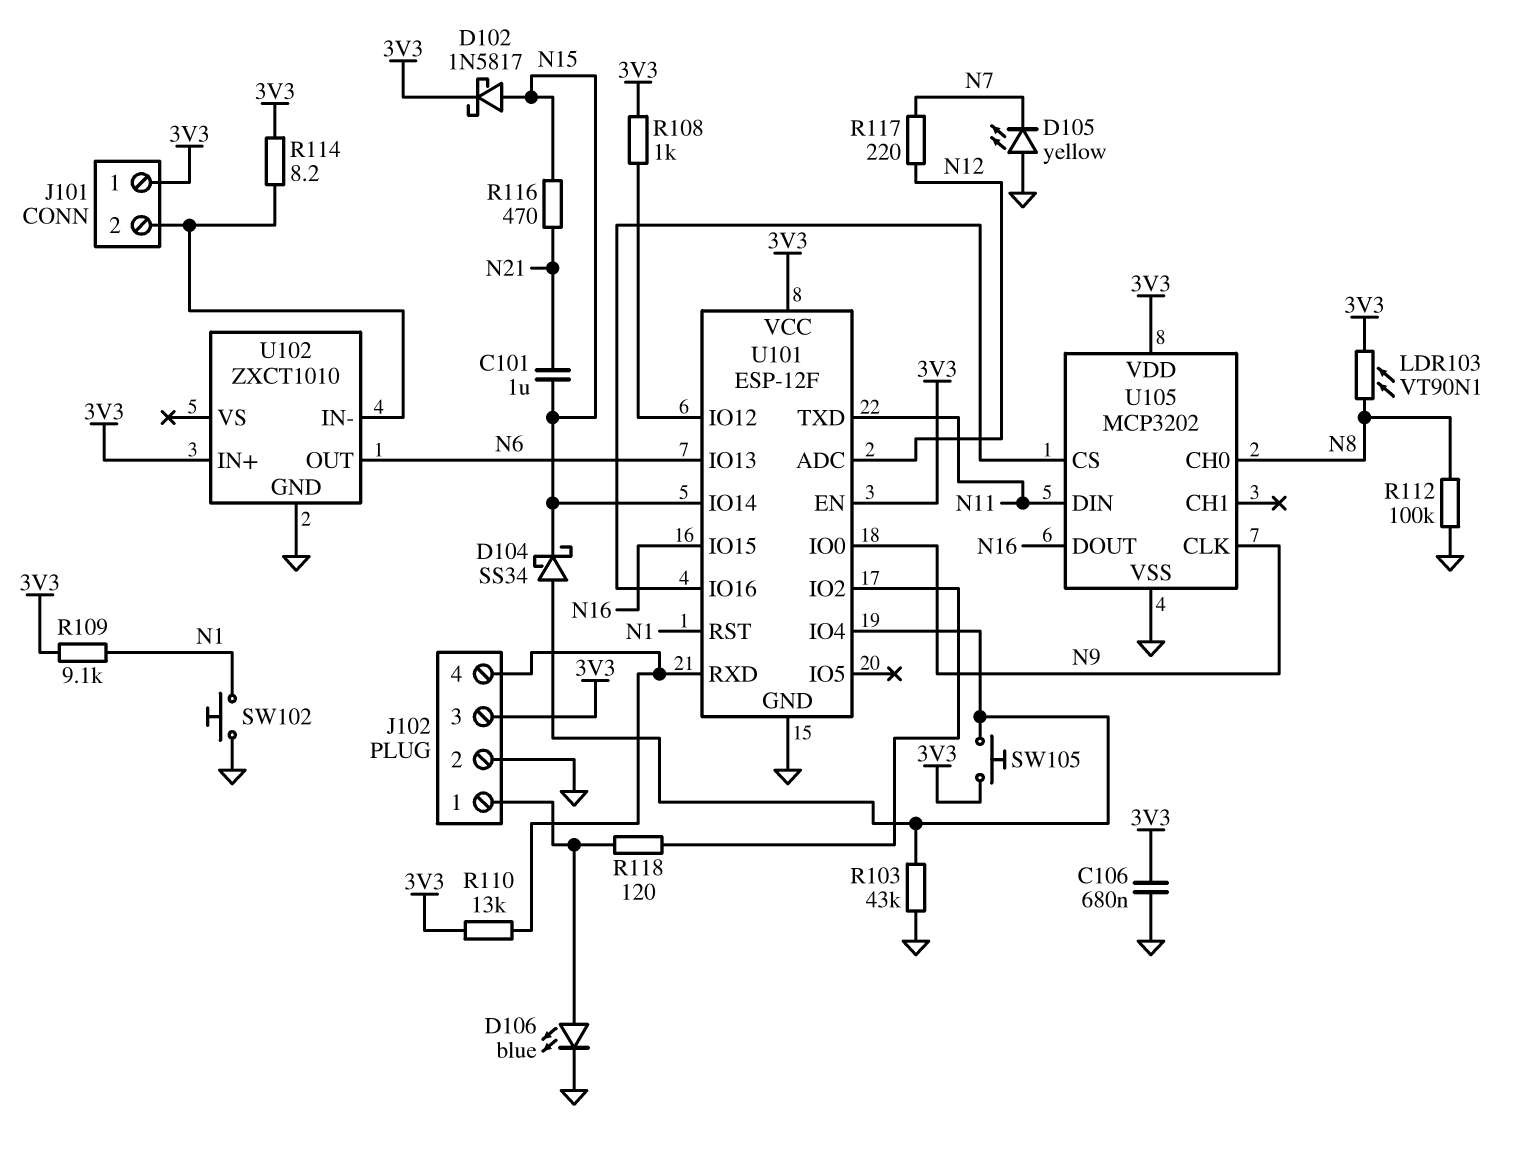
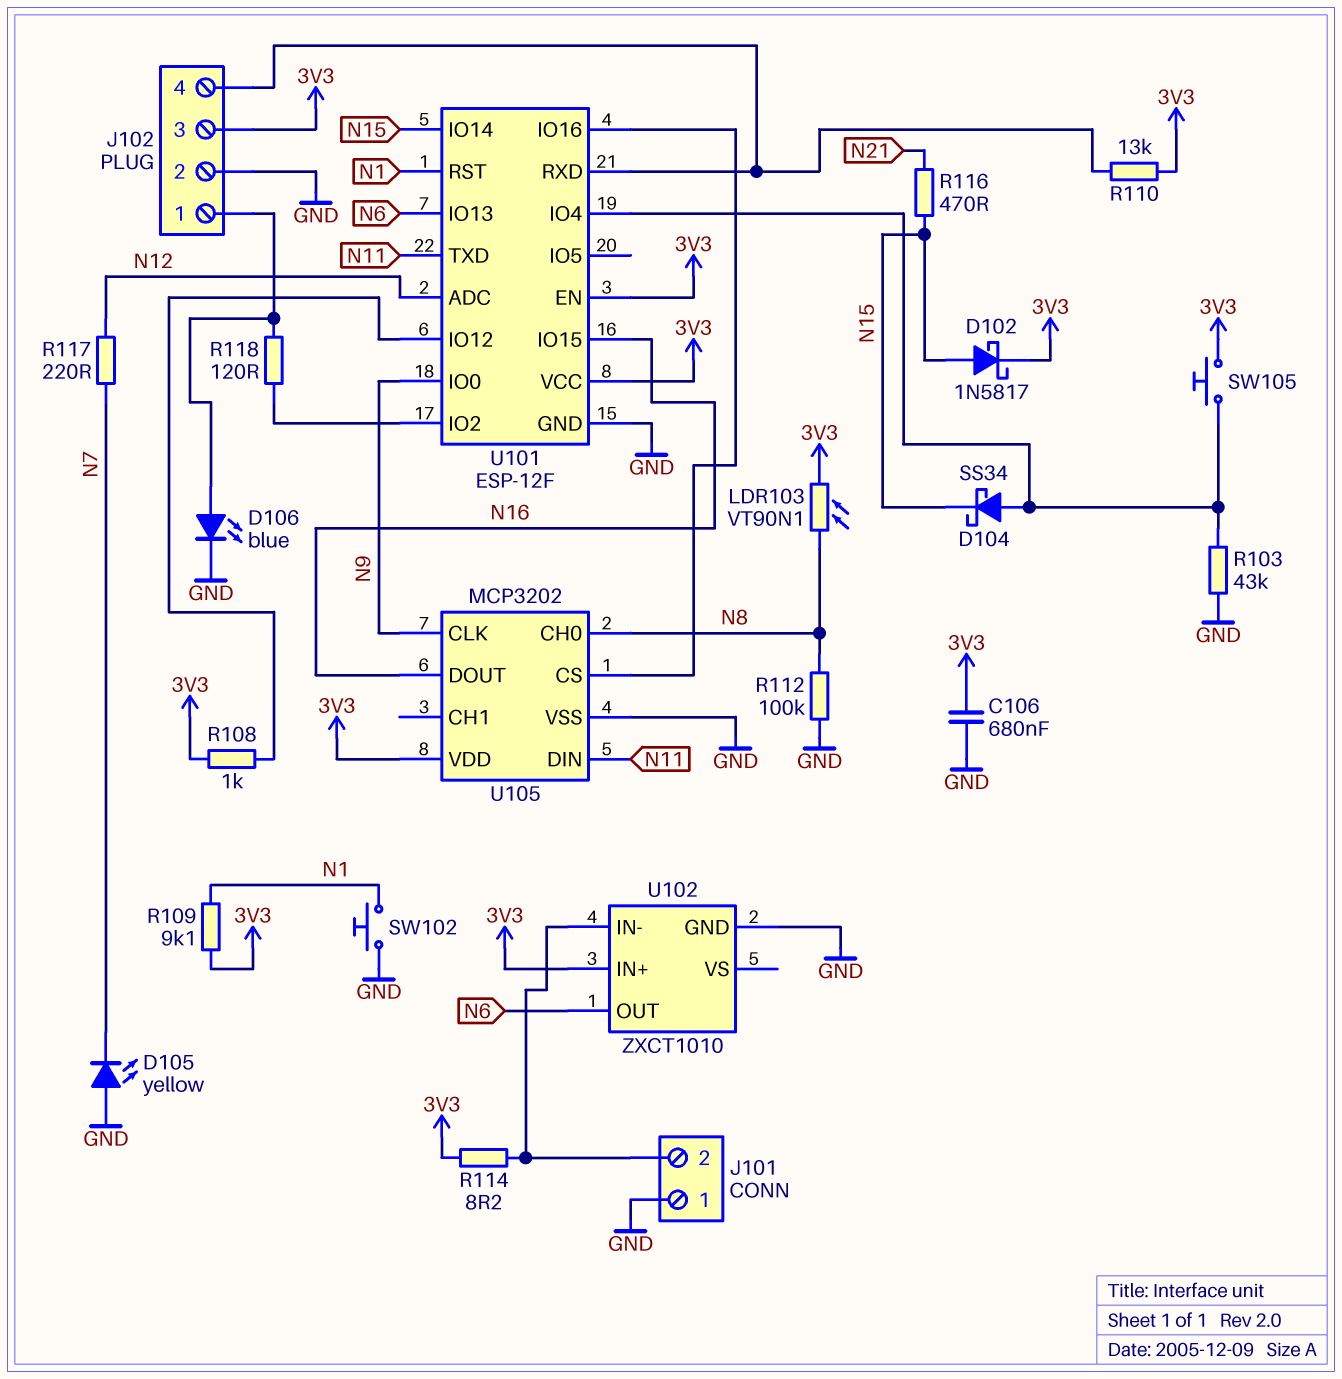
C101: 1uF (N15, N21) -> none
J101 pin 1: 3V3 -> GND

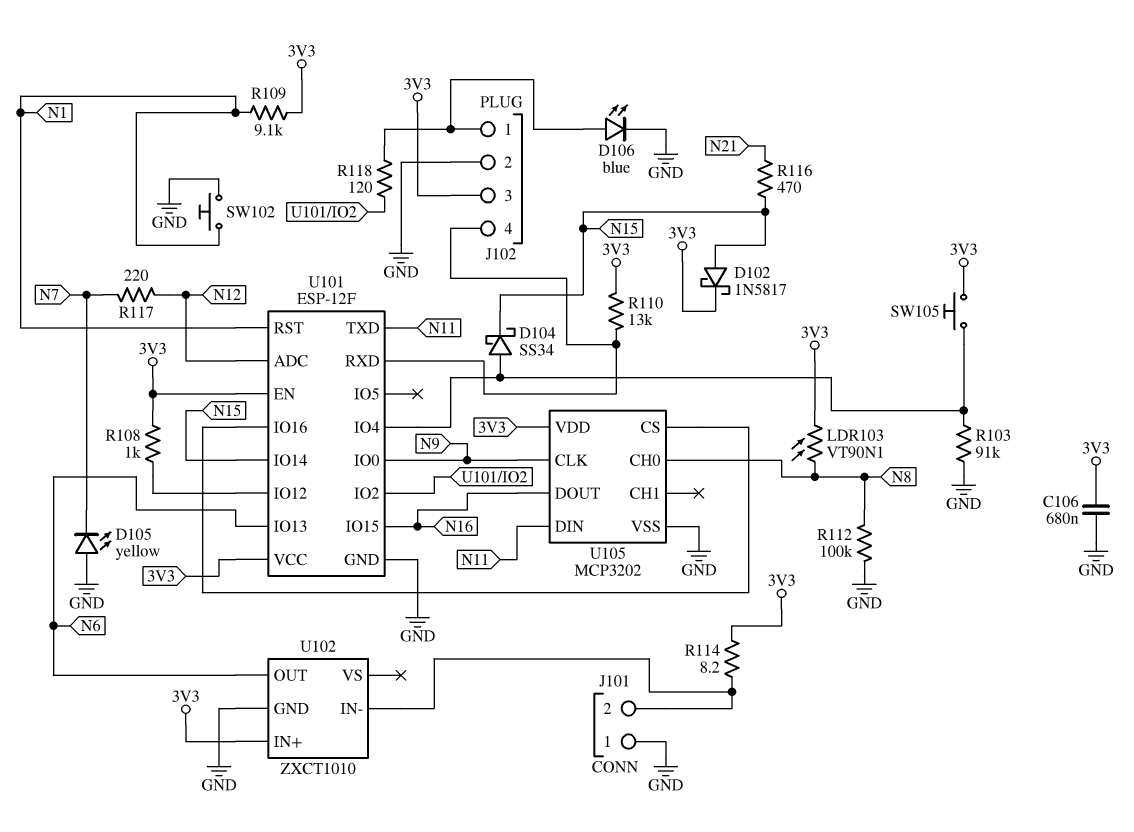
R103: 43k (GND, U101/IO4) -> 91k (GND, U101/IO4)

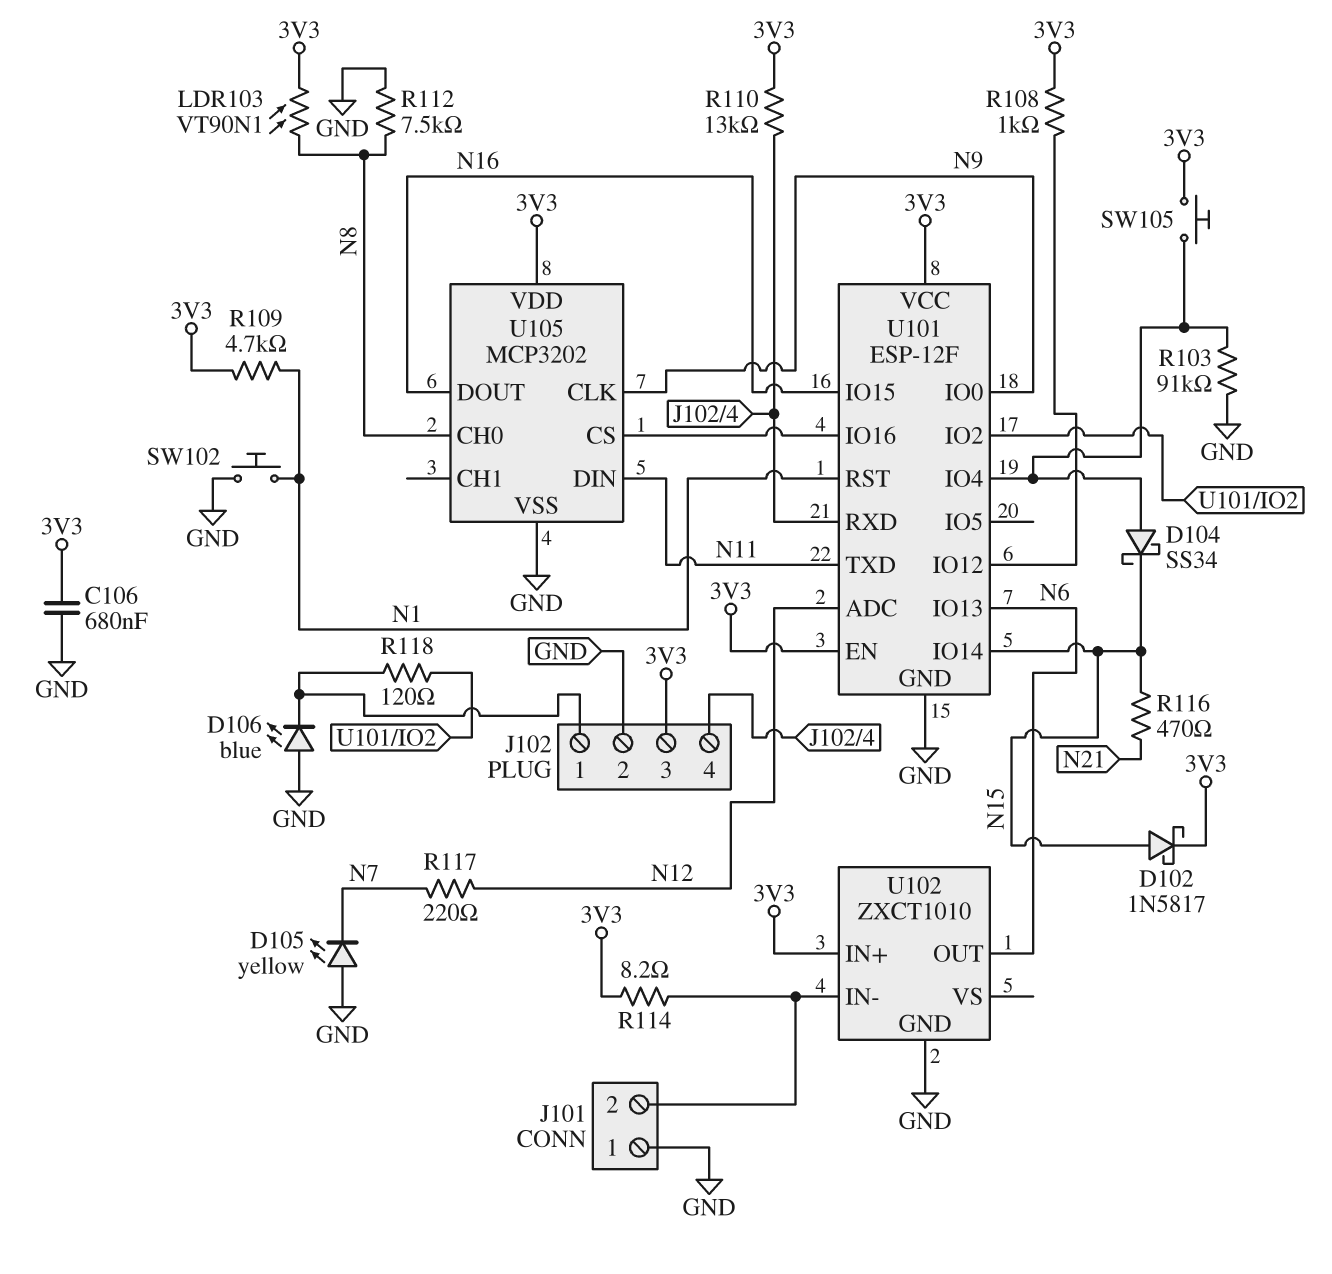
D106: LED blue (A J102/1, K GND) -> LED blue (A GND, K J102/1)
R109: 9.1k (3V3, N1) -> 4.7k (3V3, N1)
R112: 100k (GND, N8) -> 7.5k (GND, N8)

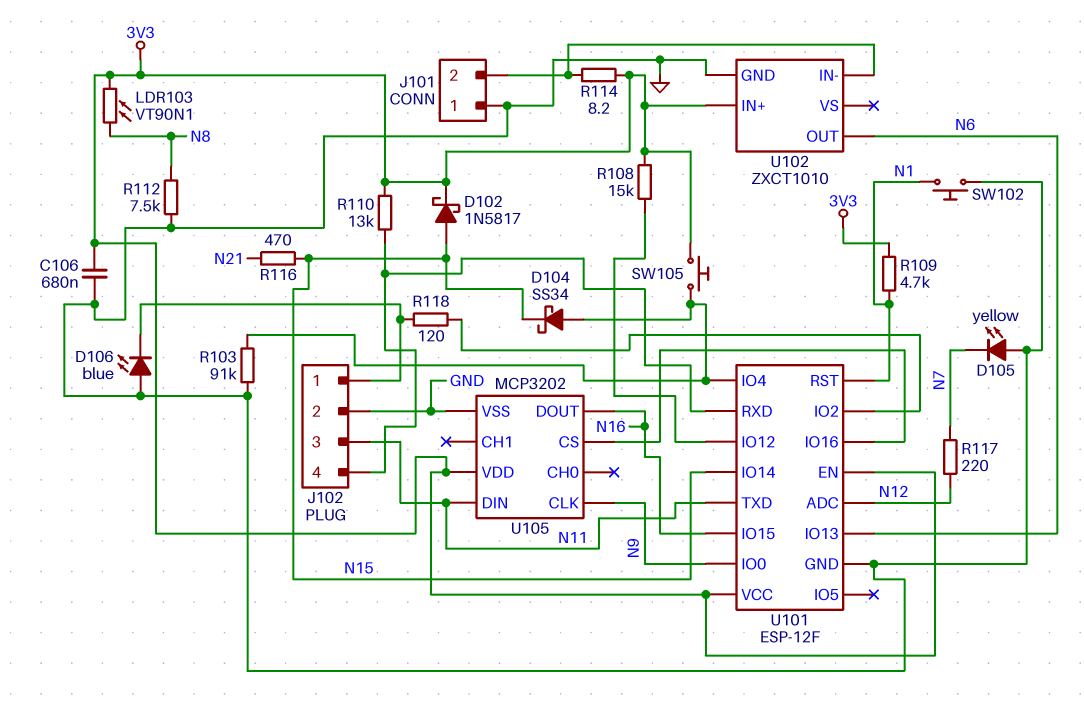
J102 pin 3: 3V3 -> N11
R108: 1k (3V3, U101/IO12) -> 15k (3V3, U101/IO12)
U105 pin CH0: N8 -> none

